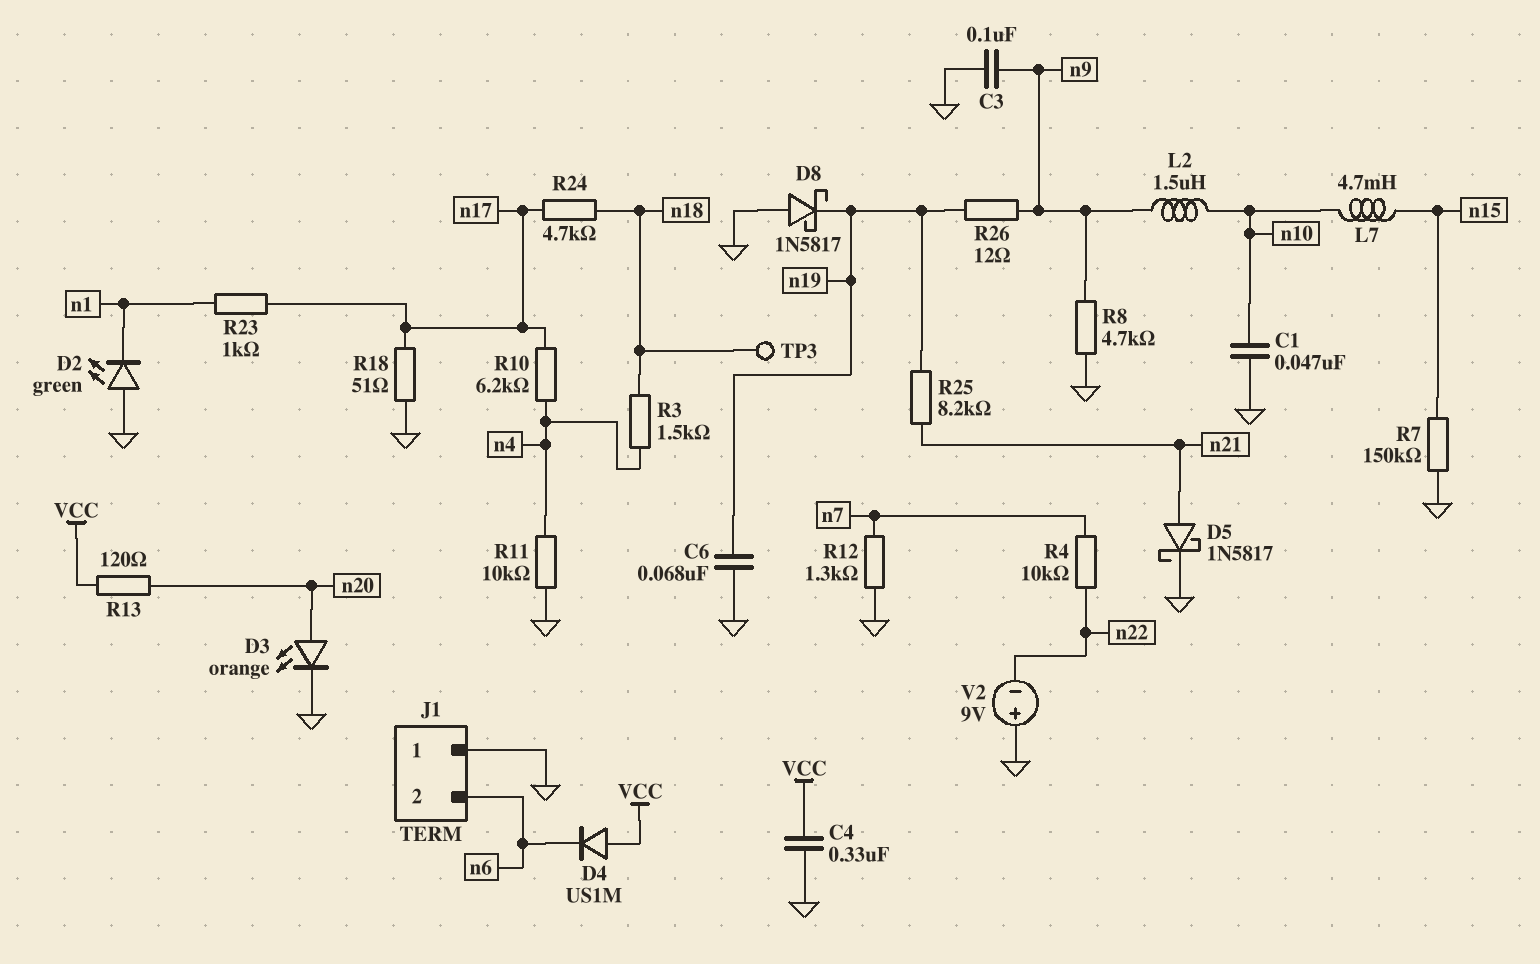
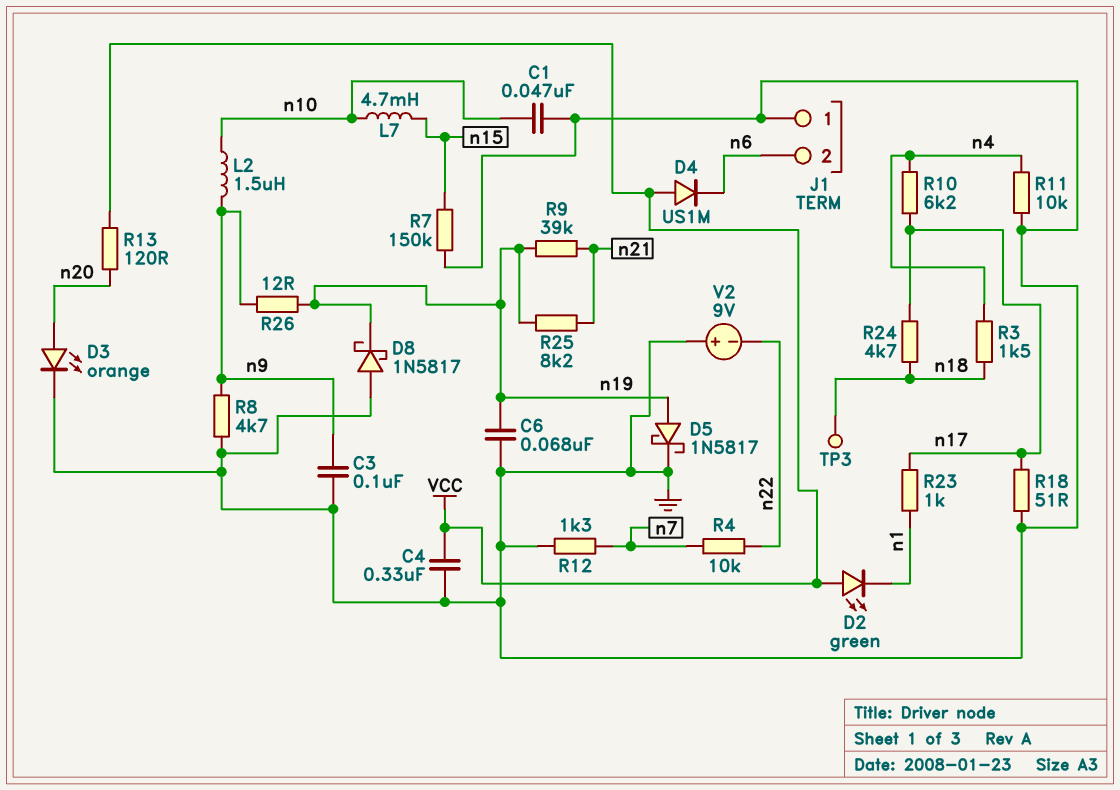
D2: LED green (A GND, K n1) -> LED green (A VCC, K n1)
D5: schottky 1N5817 (A n21, K GND) -> schottky 1N5817 (A n19, K GND)
R9: none -> 39k (n19, n21)

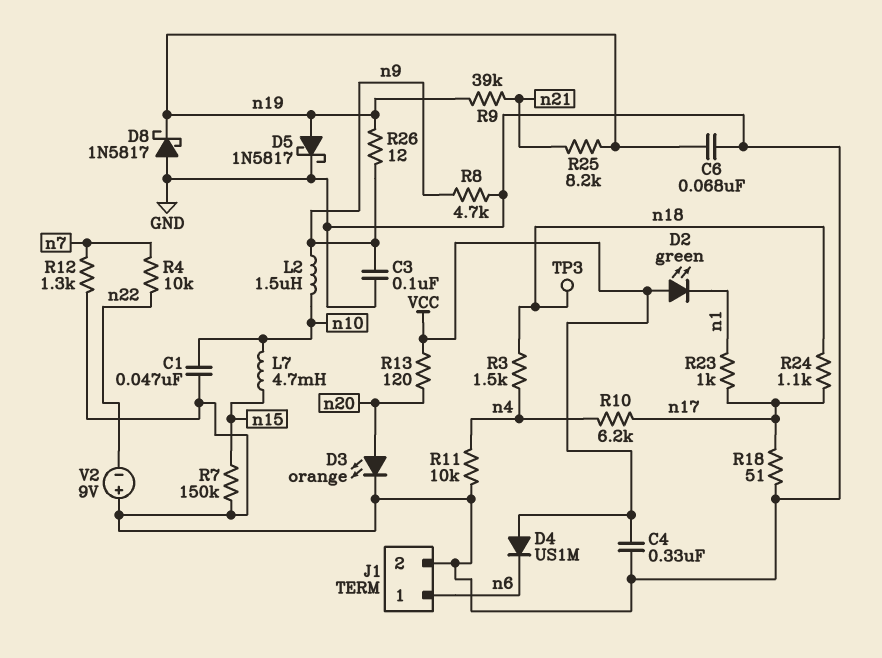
J1 pin 1: GND -> n6
J1 pin 2: n6 -> GND
R24: 4.7k (n17, n18) -> 1.1k (n17, n18)

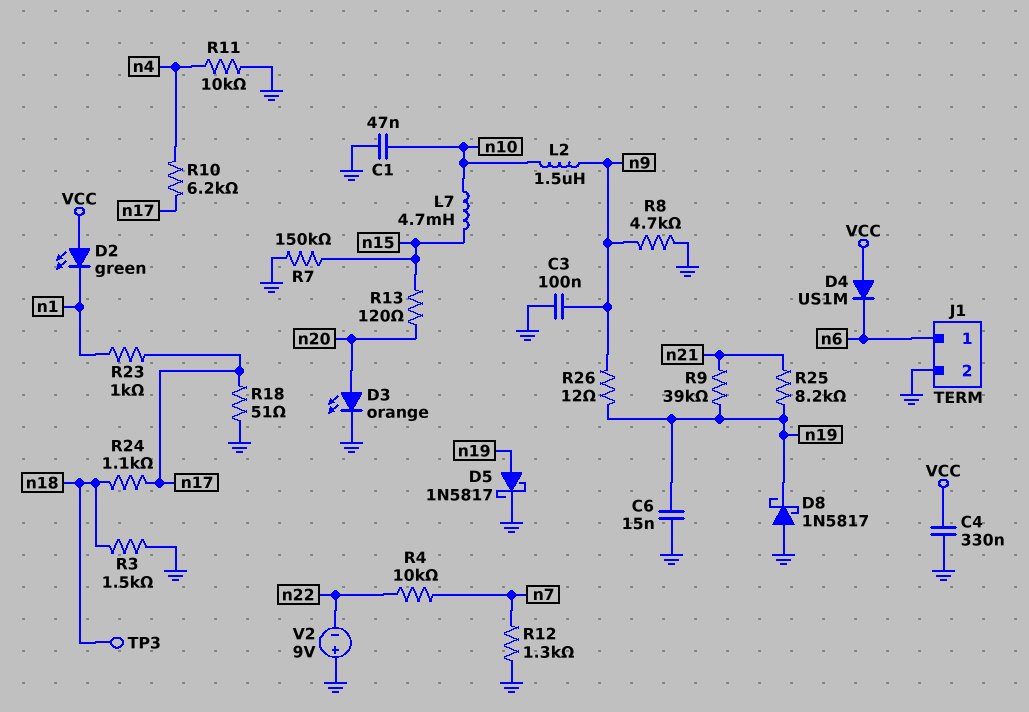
C6: 68nF (GND, n19) -> 15nF (GND, n19)
R3: 1.5k (n4, n18) -> 1.5k (GND, n18)
R13: 120 (VCC, n20) -> 120 (n15, n20)

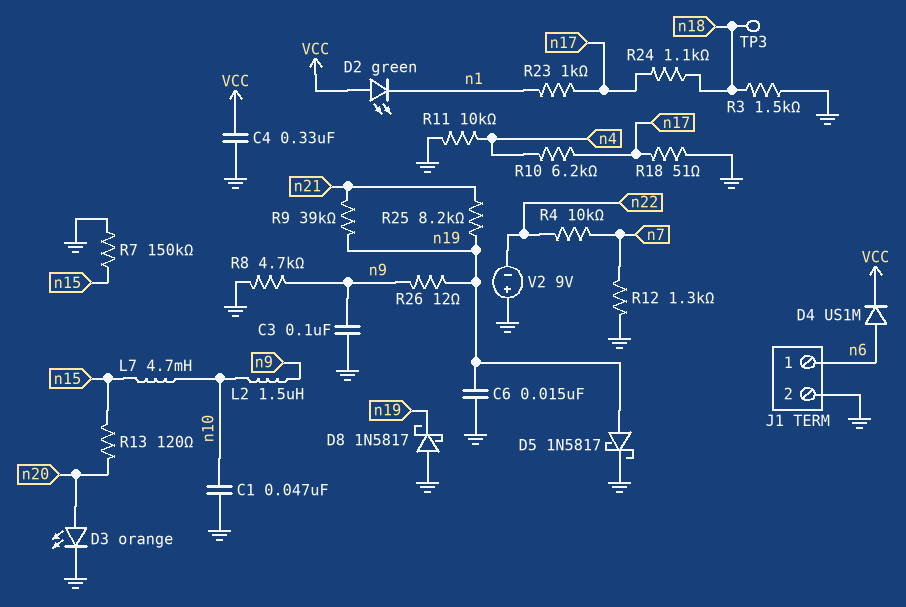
D4: diode US1M (A VCC, K n6) -> diode US1M (A n6, K VCC)

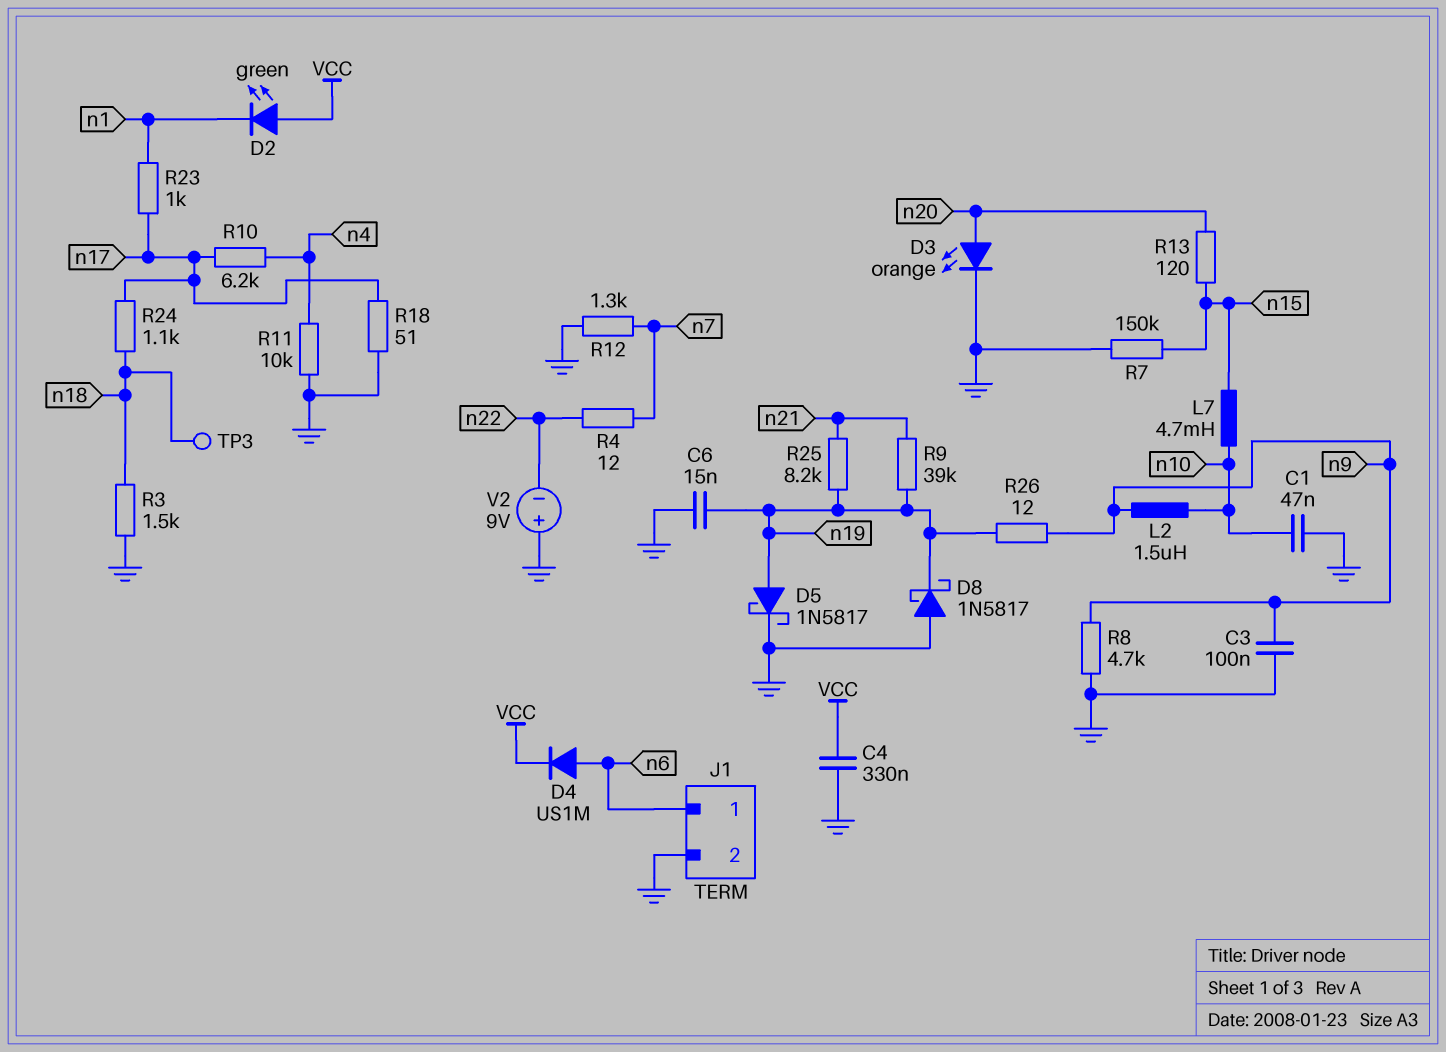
R4: 10k (n7, n22) -> 12 (n7, n22)

